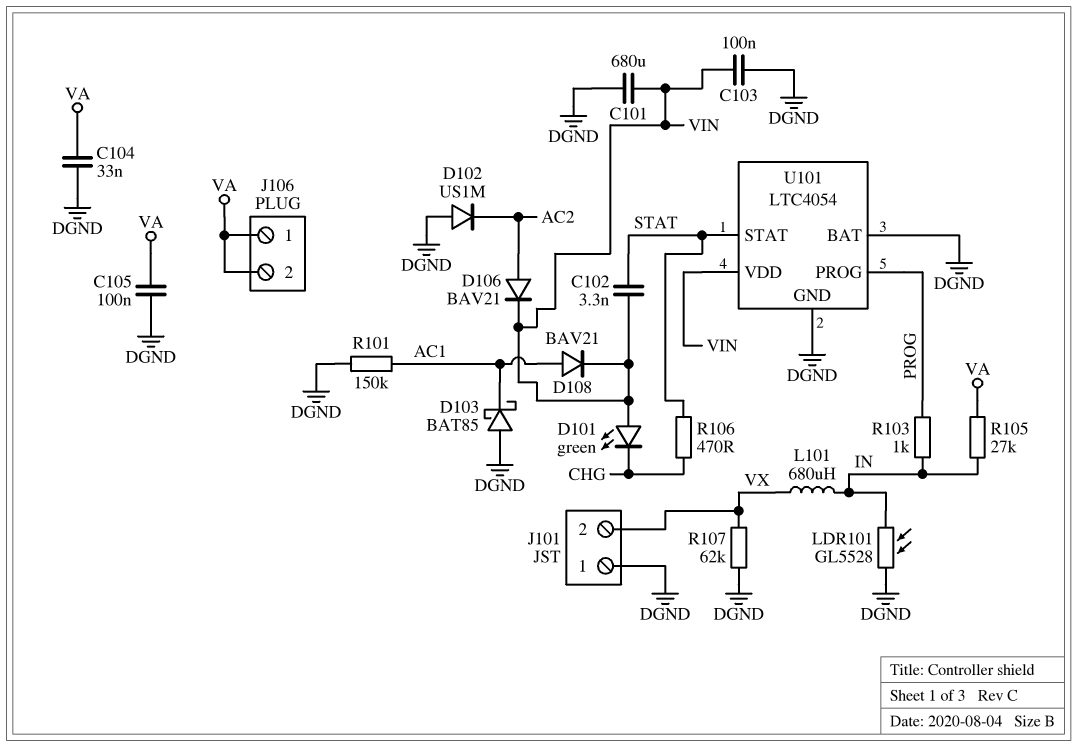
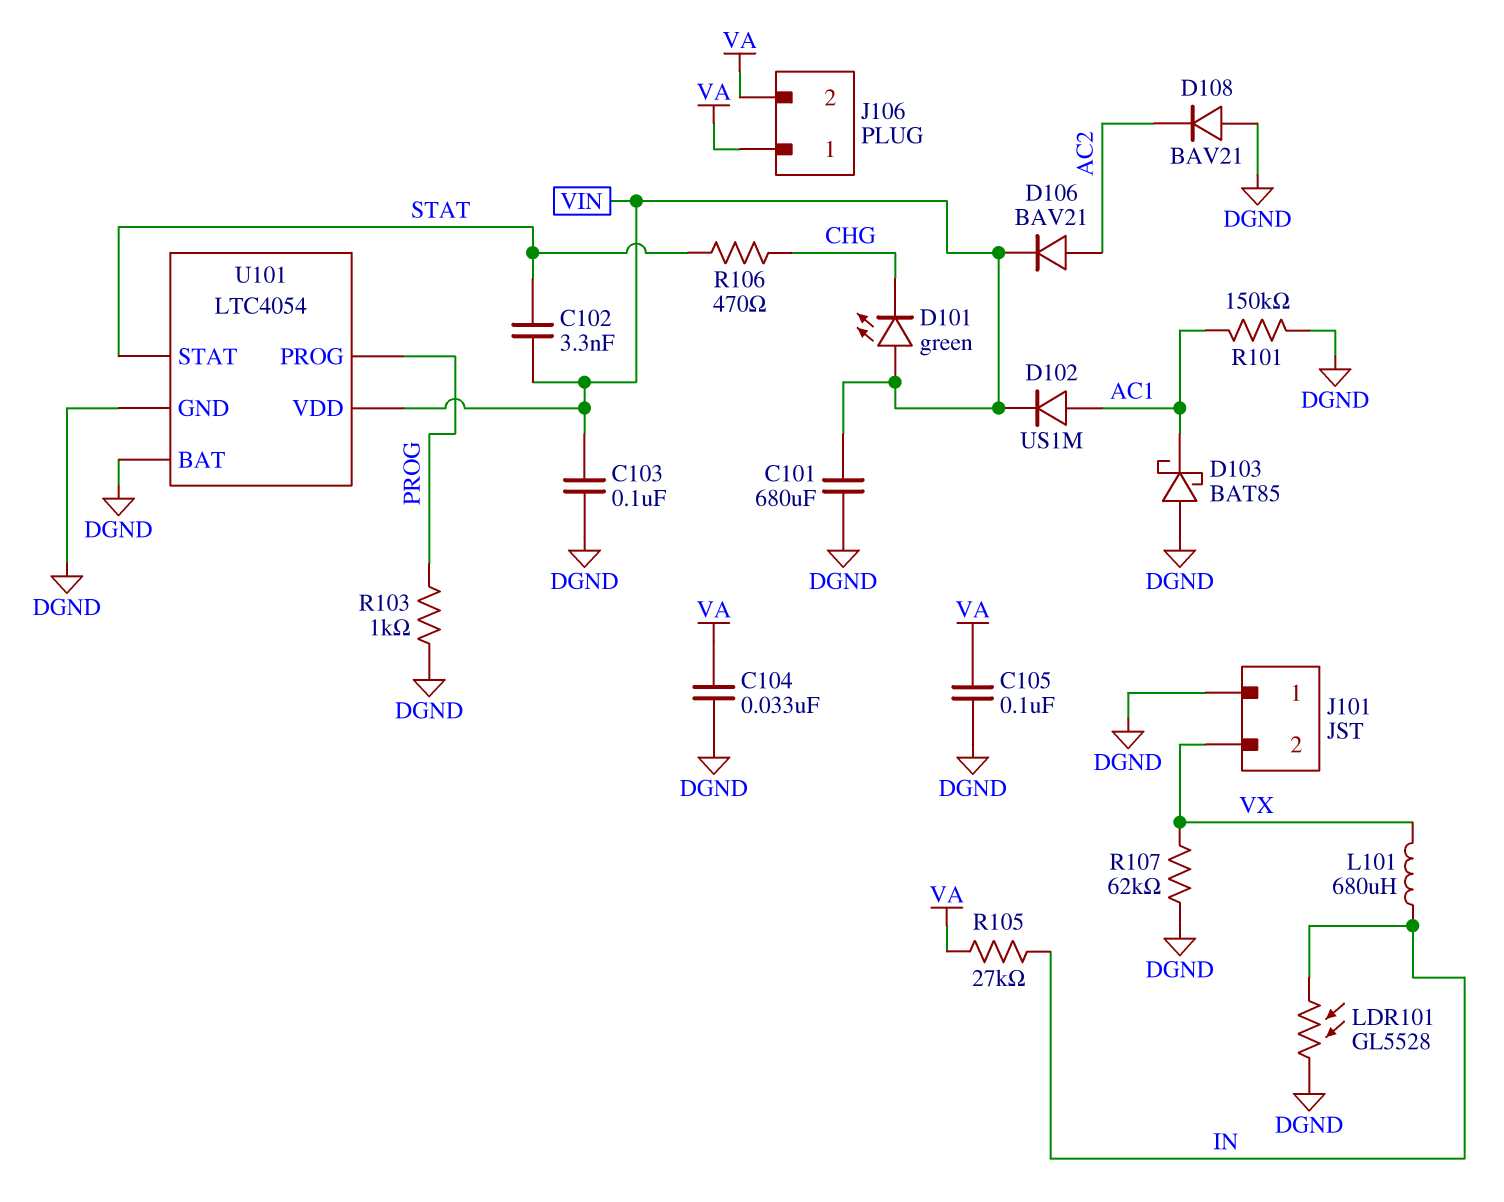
D102: diode US1M (A DGND, K AC2) -> diode US1M (A AC1, K VIN)
D108: diode BAV21 (A AC1, K VIN) -> diode BAV21 (A DGND, K AC2)
R103: 1k (IN, PROG) -> 1k (DGND, PROG)

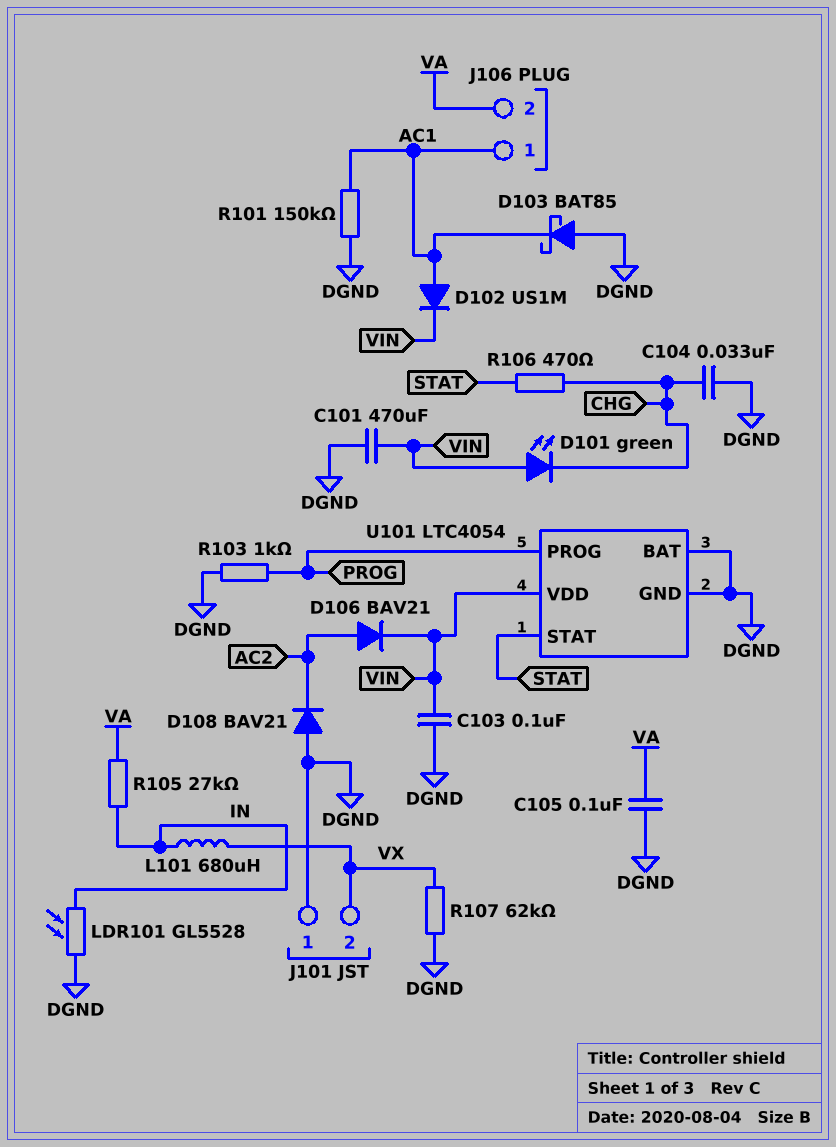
C101: 680uF (DGND, VIN) -> 470uF (DGND, VIN)
C102: 3.3nF (STAT, VIN) -> none
C104: 33nF (DGND, VA) -> 33nF (CHG, DGND)
J106 pin 1: VA -> AC1

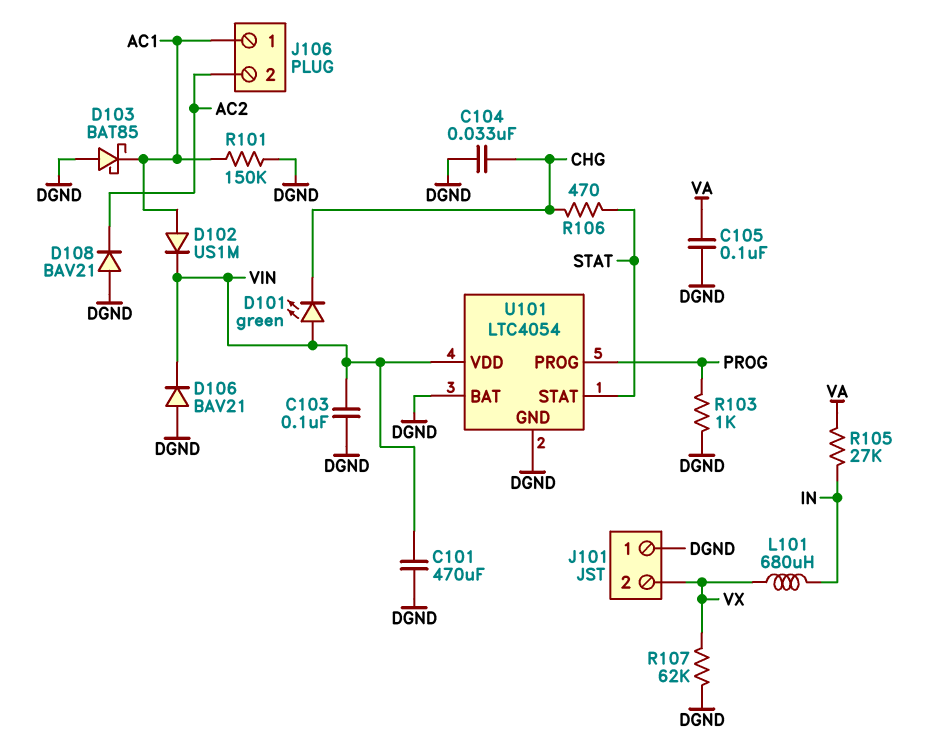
D106: diode BAV21 (A AC2, K VIN) -> diode BAV21 (A DGND, K VIN)
J106 pin 2: VA -> AC2
LDR101: GL5528 (DGND, IN) -> none

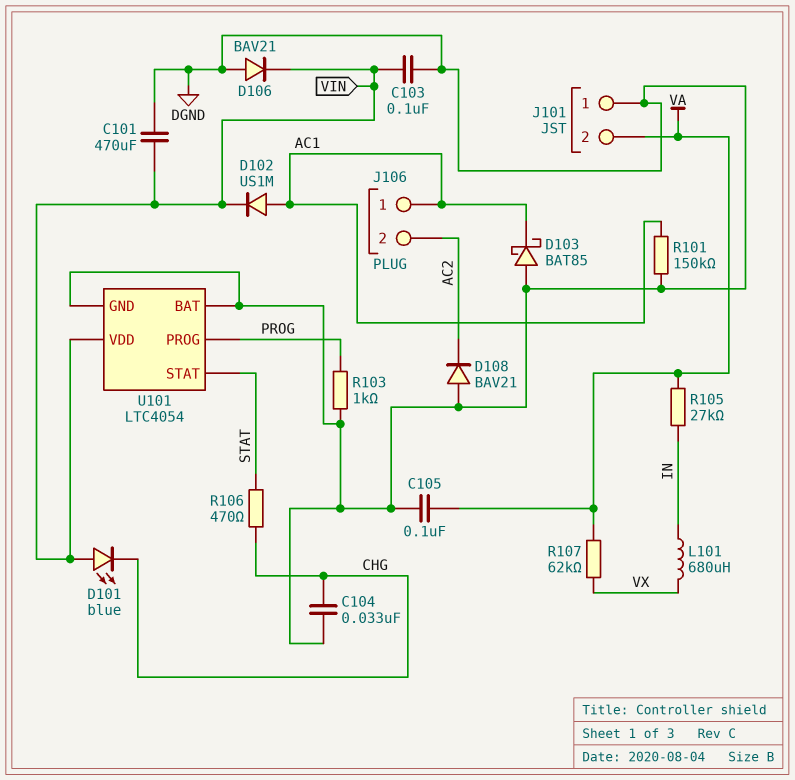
D101: LED green (A VIN, K CHG) -> LED blue (A VIN, K CHG)
J101 pin 2: VX -> VA
R107: 62k (DGND, VX) -> 62k (VA, VX)

